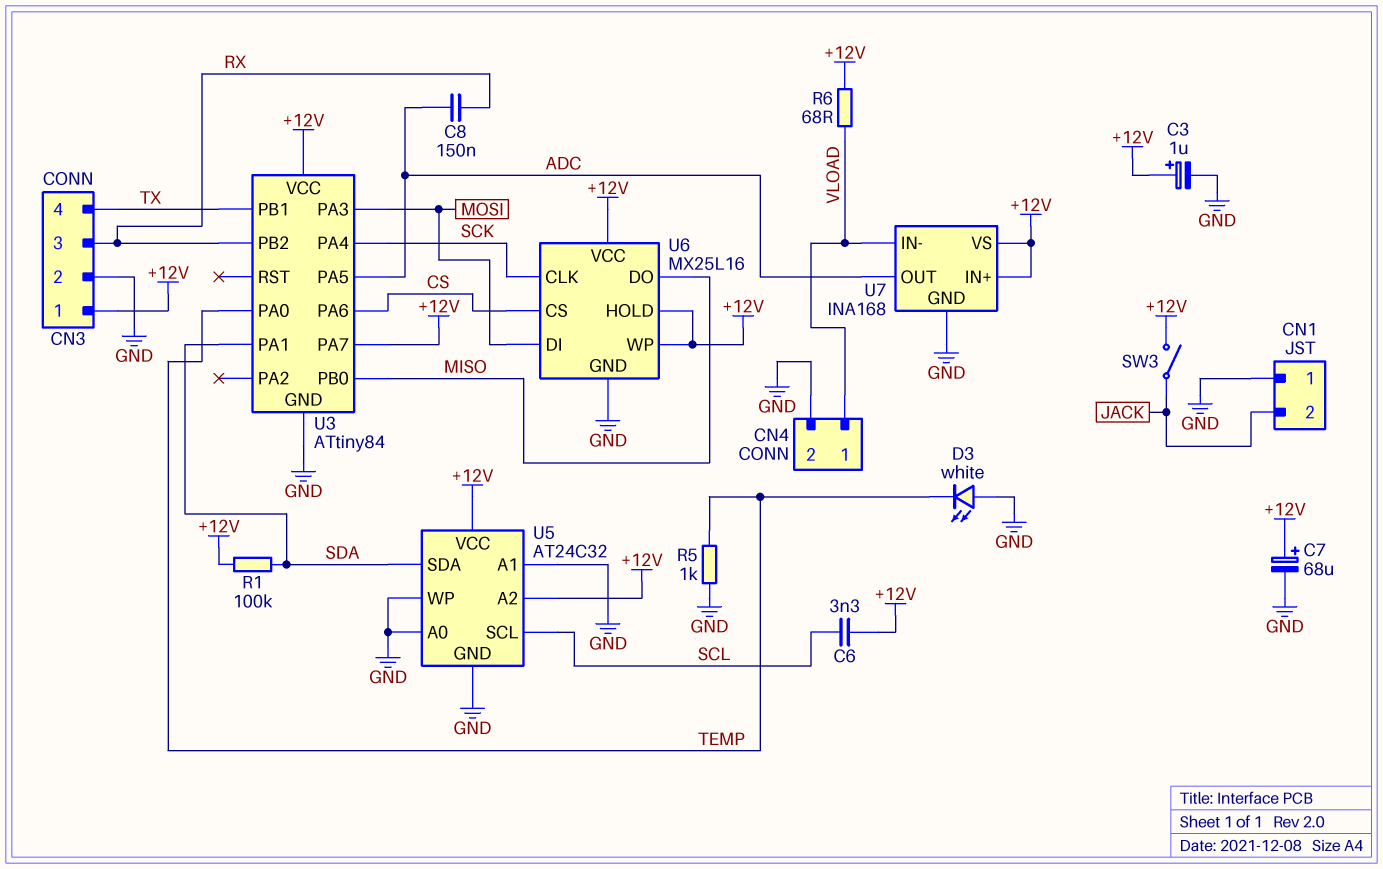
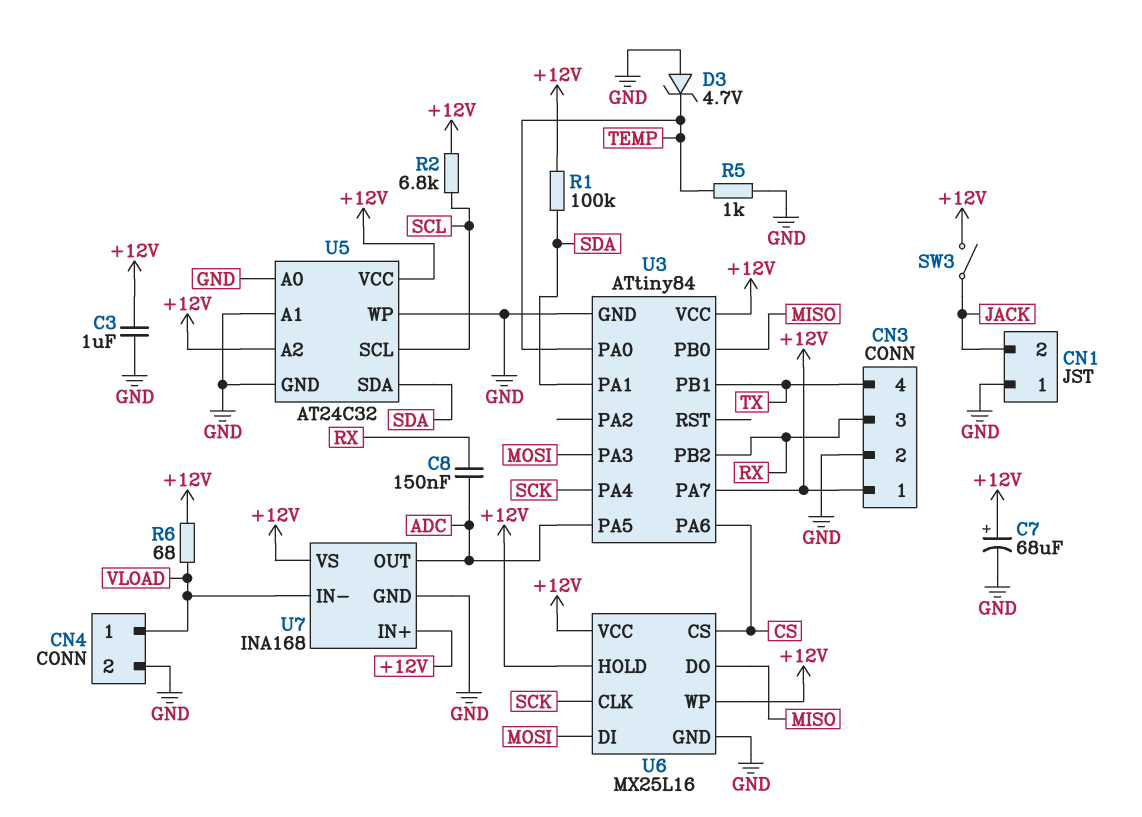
C3: 1uF (plus +12V, minus GND) -> 1uF (+12V, GND)
C6: 3.3nF (+12V, SCL) -> none
D3: LED white (A GND, K TEMP) -> zener 4.7V (A GND, K TEMP)
R2: none -> 6.8k (+12V, SCL)

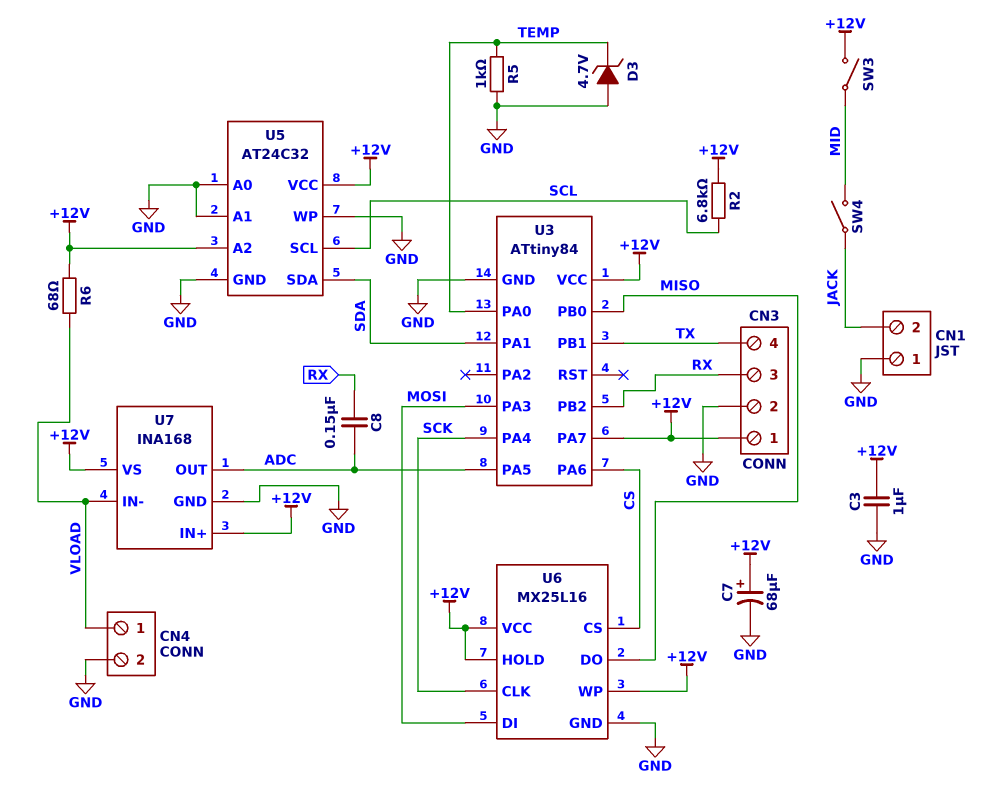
R1: 100k (+12V, SDA) -> none
SW3: switch (+12V, JACK) -> switch (+12V, MID)
SW4: none -> switch (JACK, MID)

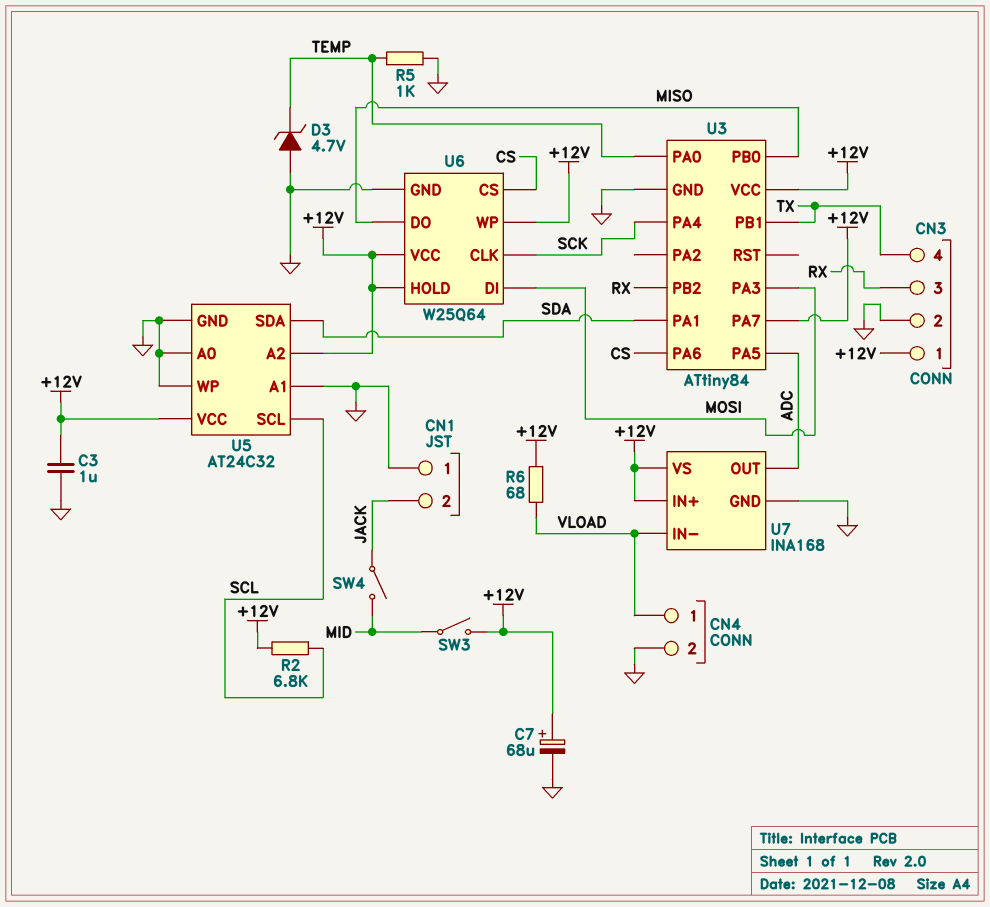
C8: 150nF (ADC, RX) -> none
U6: MX25L16 -> W25Q64

